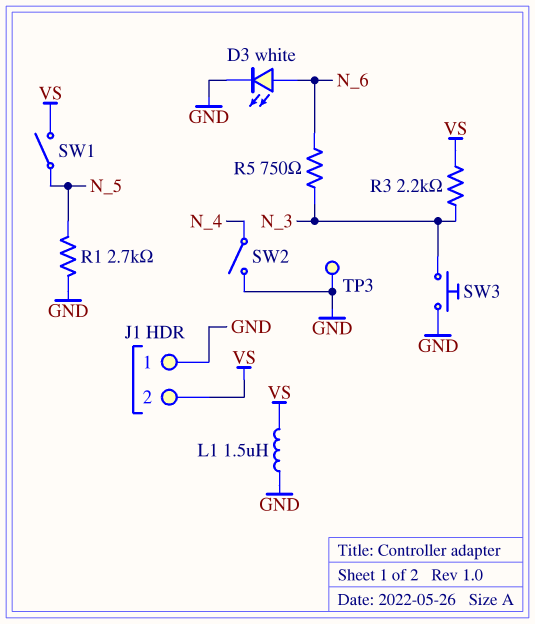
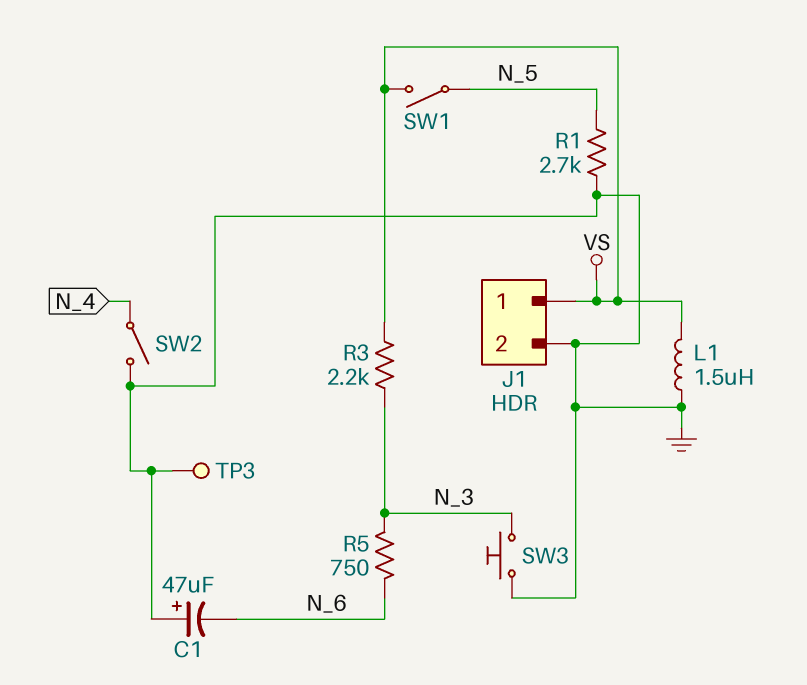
C1: none -> 47uF (plus GND, minus N_6)
D3: LED white (A N_6, K GND) -> none
J1 pin 1: GND -> VS
J1 pin 2: VS -> GND

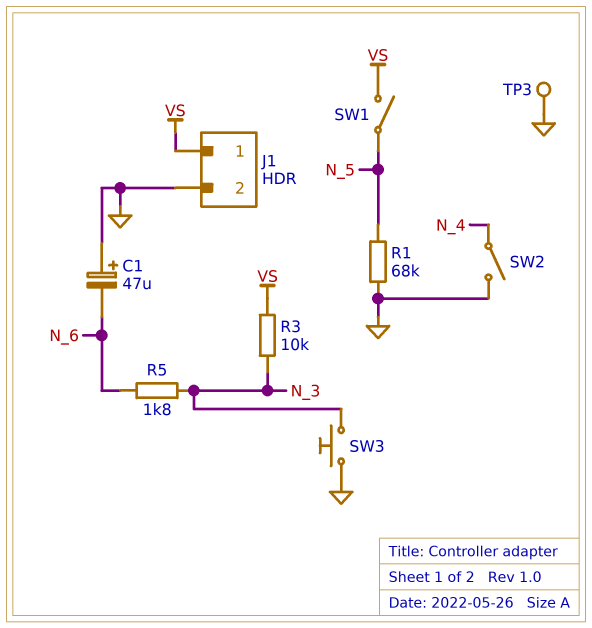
L1: 1.5uH (GND, VS) -> none
R1: 2.7k (GND, N_5) -> 68k (GND, N_5)
R3: 2.2k (N_3, VS) -> 10k (N_3, VS)
R5: 750 (N_3, N_6) -> 1.8k (N_3, N_6)

